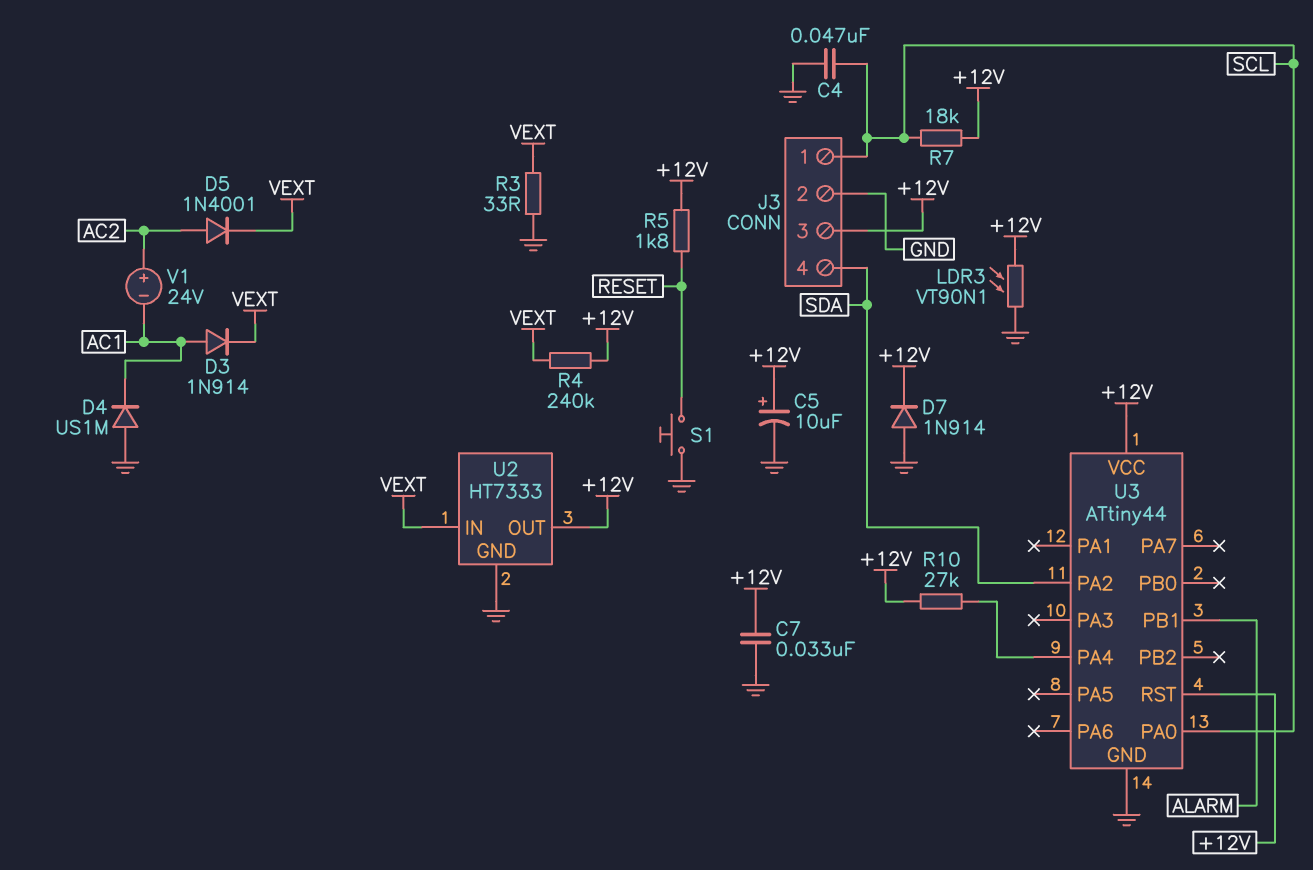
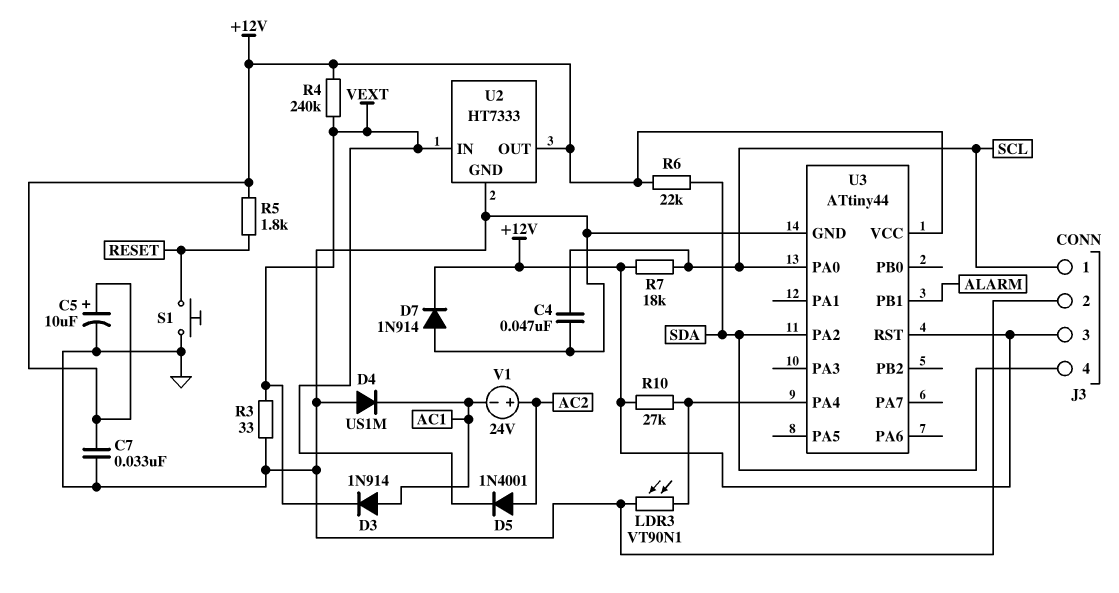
LDR3: VT90N1 (+12V, GND) -> VT90N1 (GND, U3/PA4)
R6: none -> 22k (+12V, SDA)

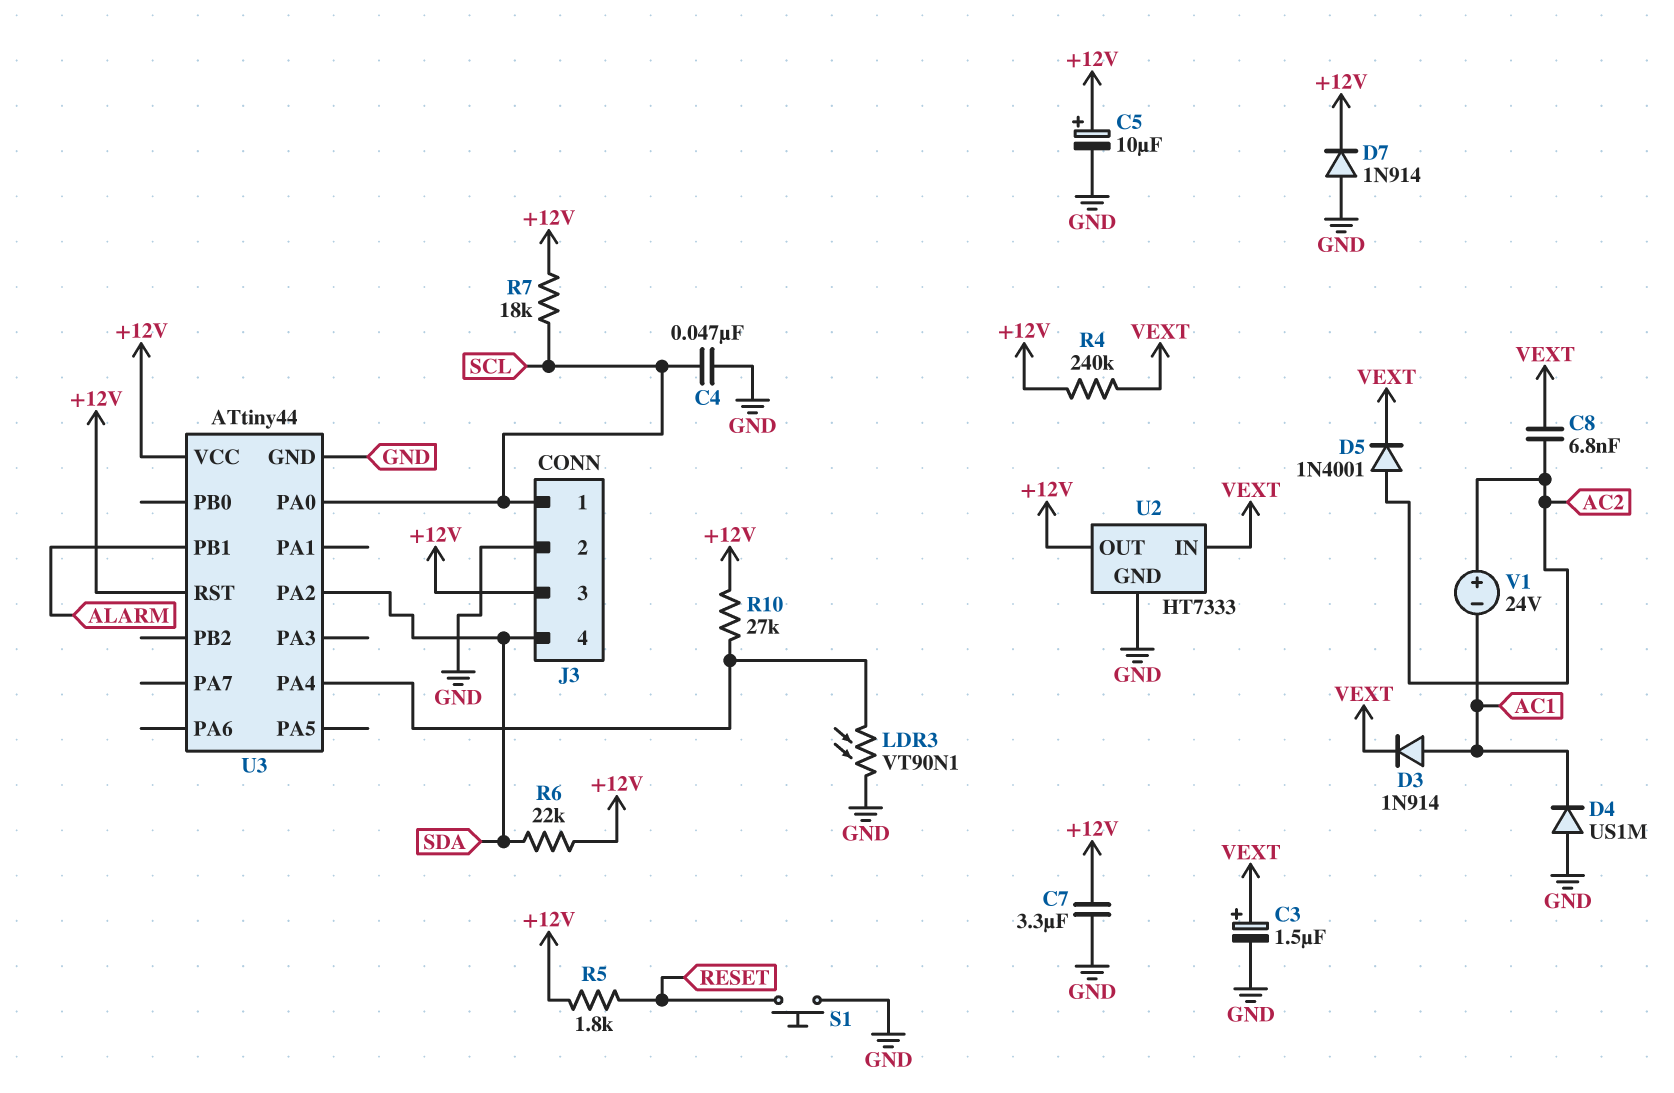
C3: none -> 1.5uF (plus VEXT, minus GND)
C7: 33nF (+12V, GND) -> 3.3uF (+12V, GND)
C8: none -> 6.8nF (AC2, VEXT)
R3: 33 (GND, VEXT) -> none

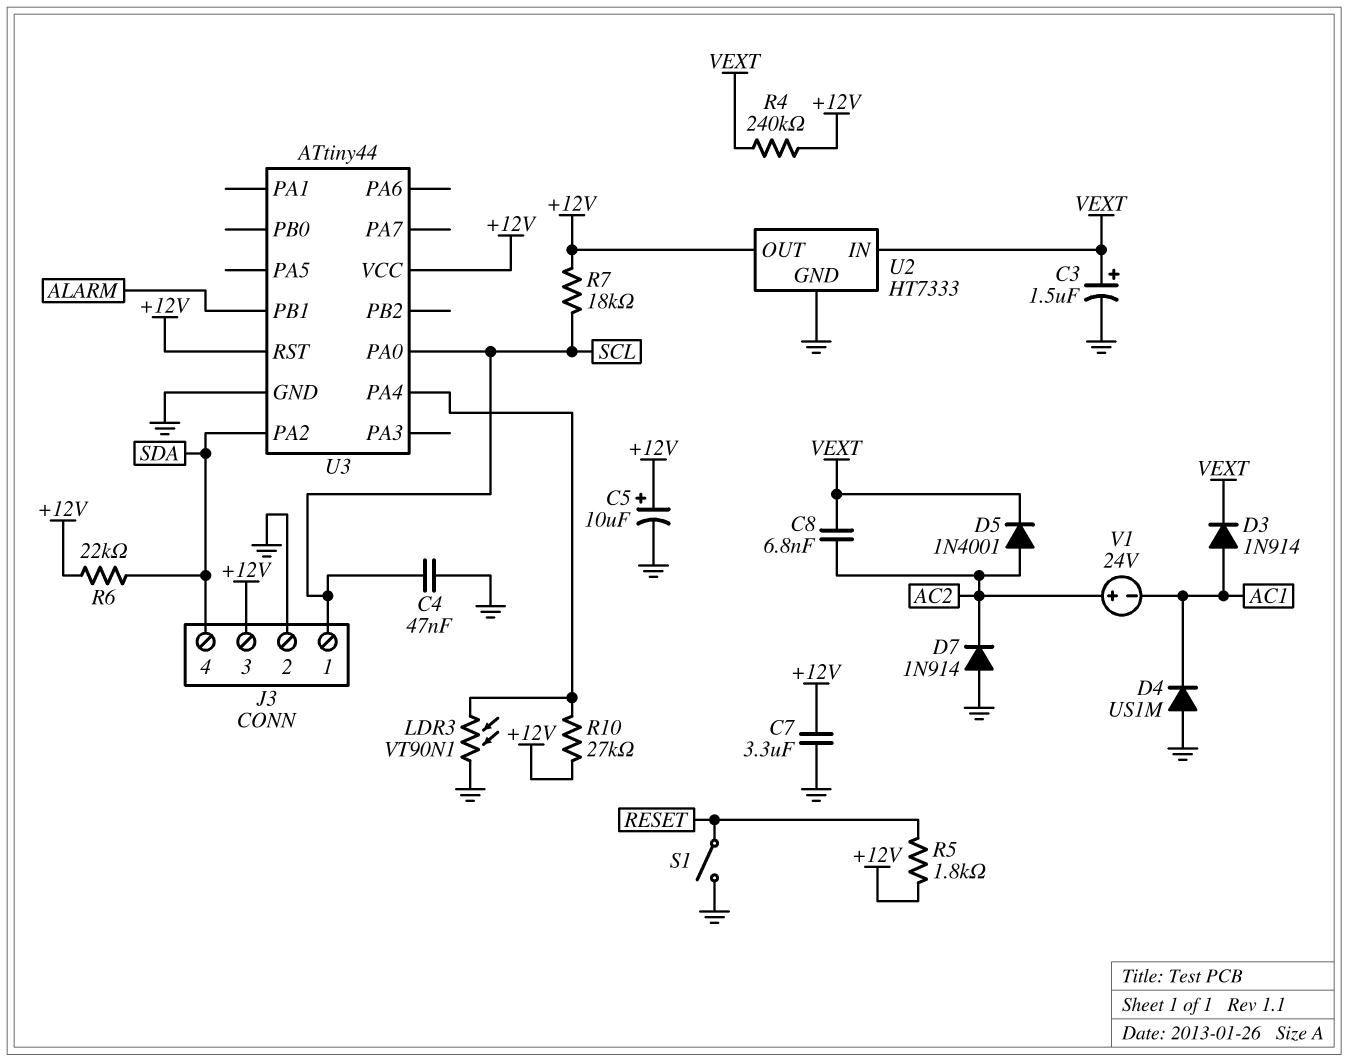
D7: diode 1N914 (A GND, K +12V) -> diode 1N914 (A GND, K AC2)
S1: button (GND, RESET) -> switch (GND, RESET)

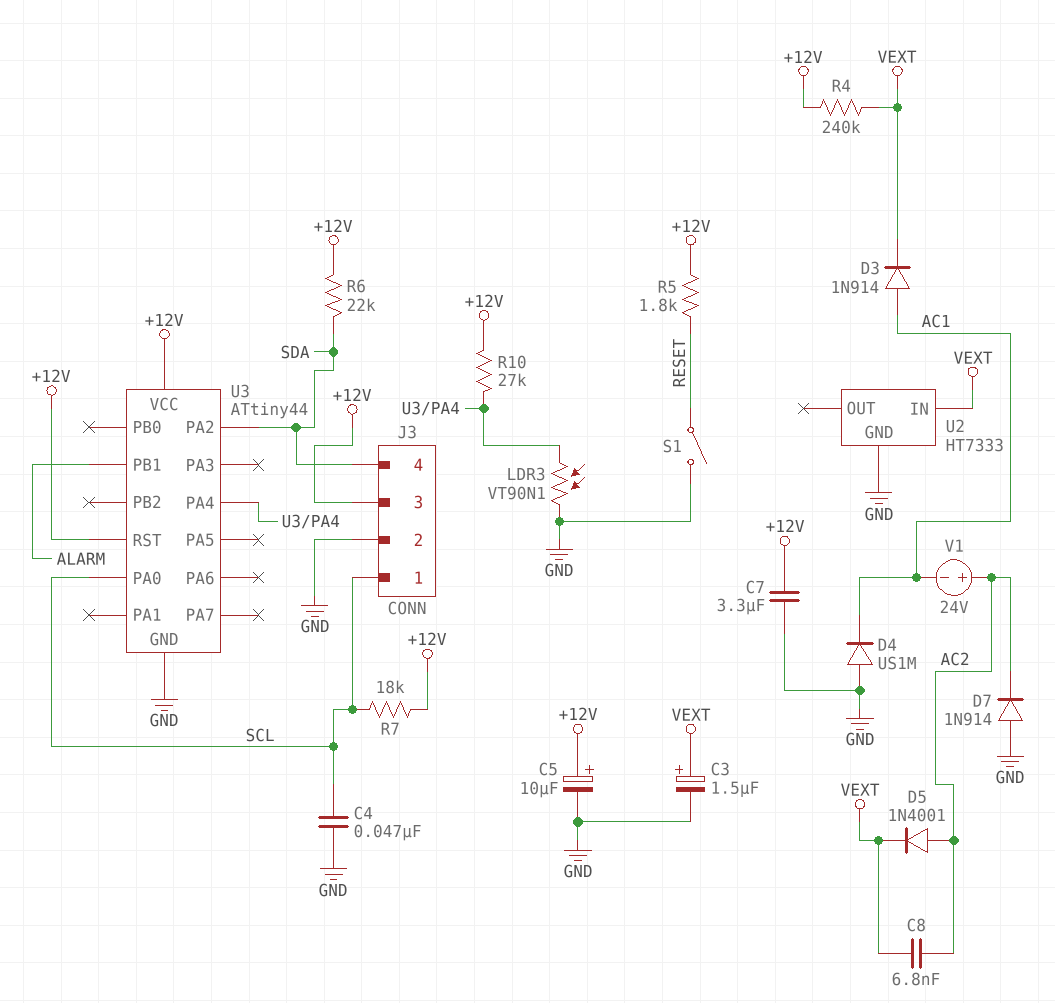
U2 pin OUT: +12V -> none

